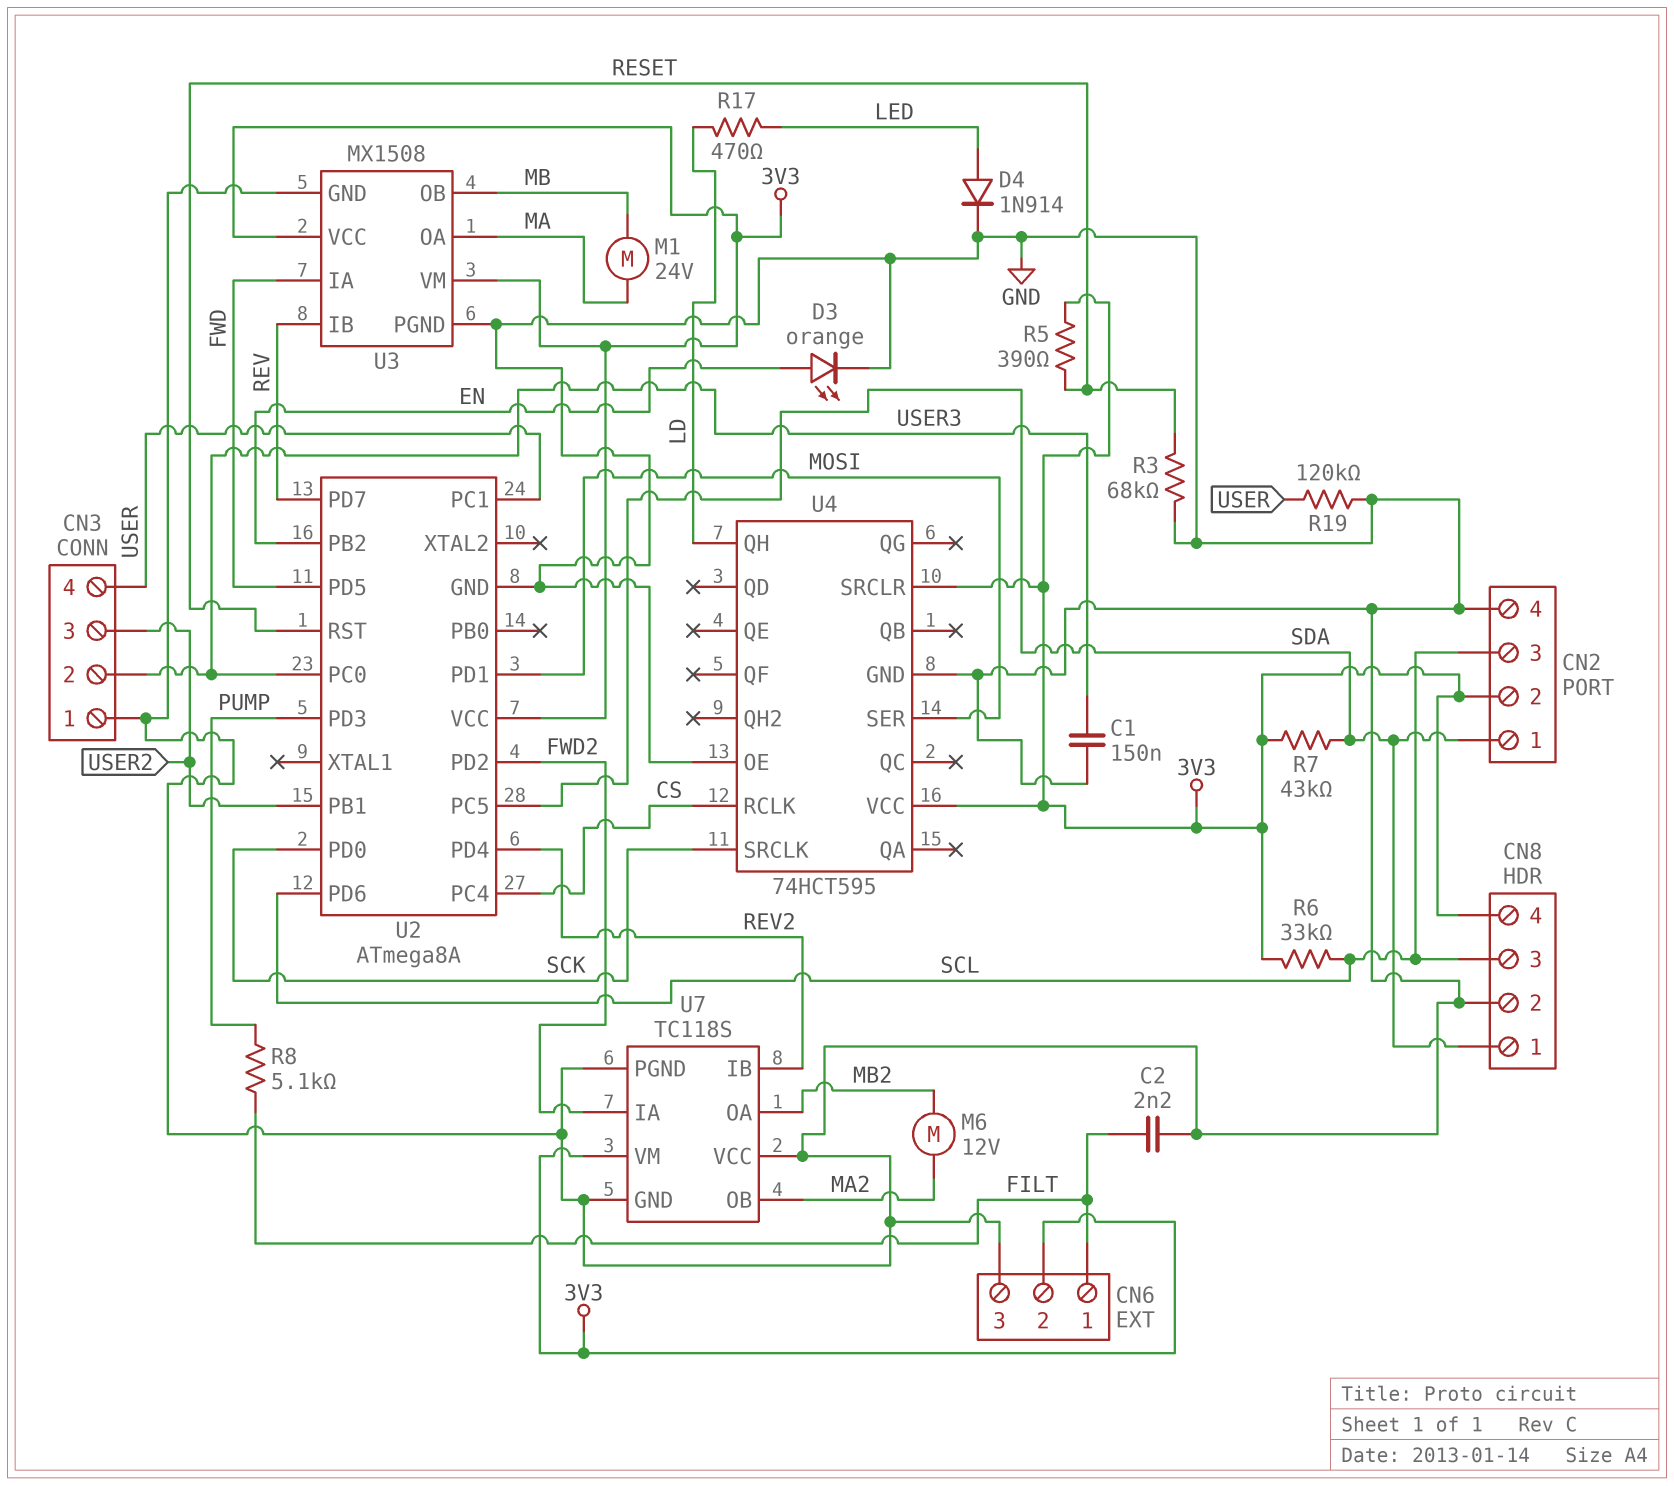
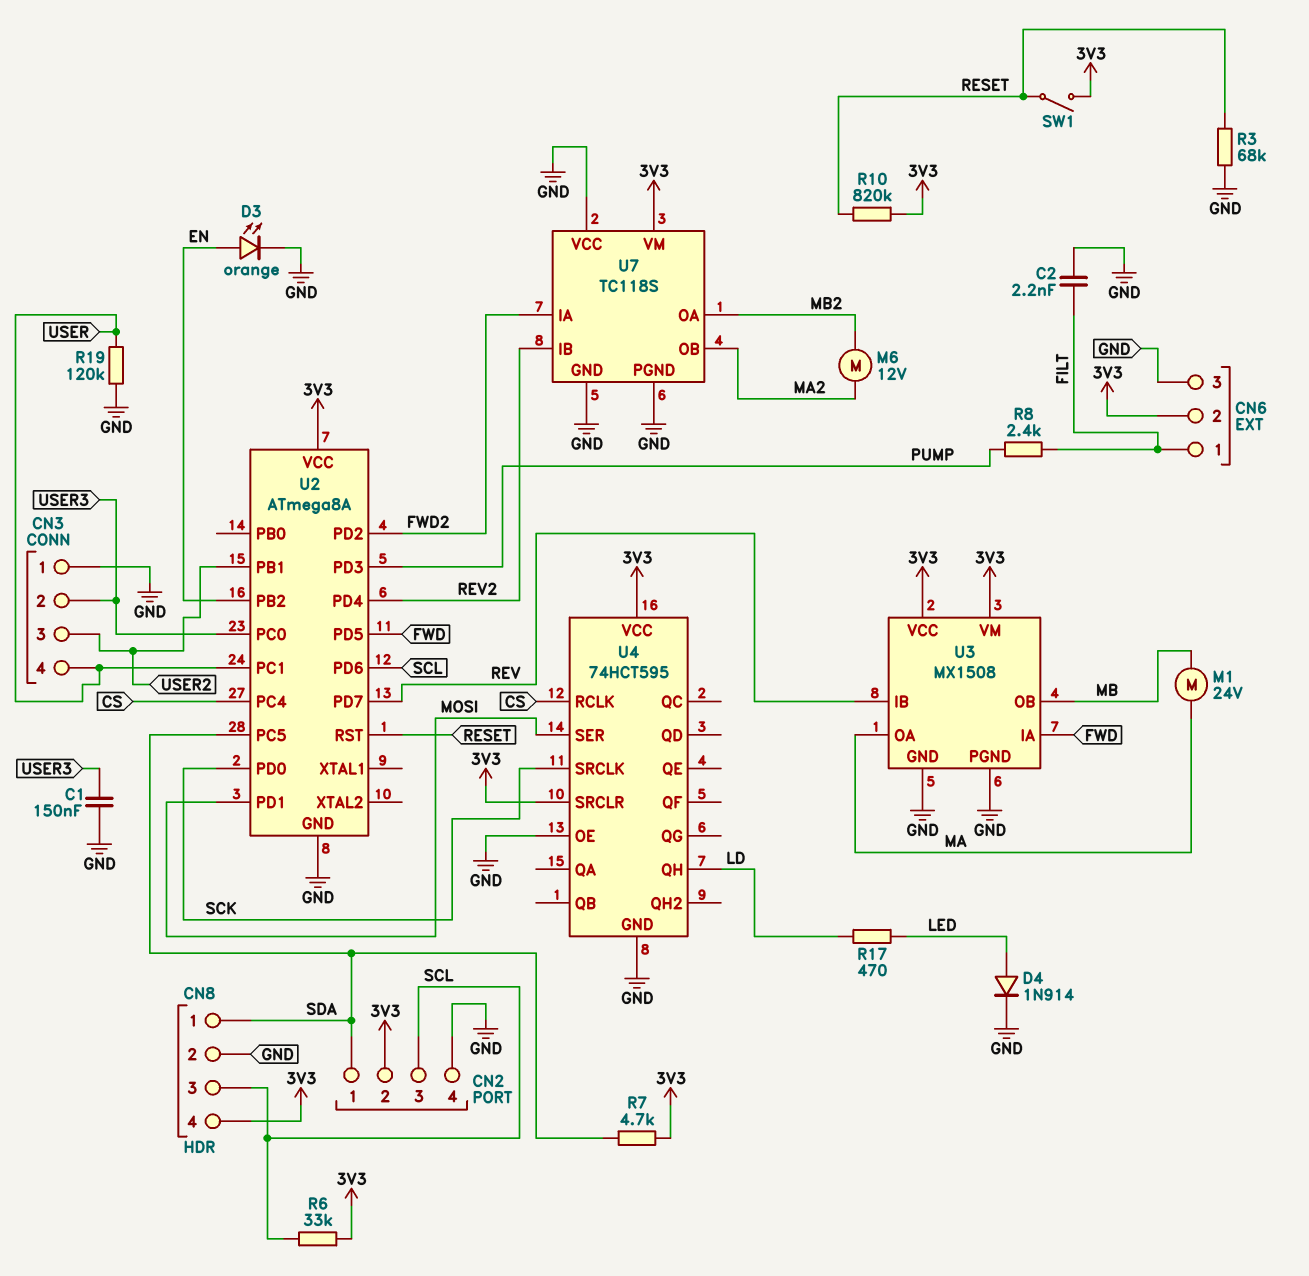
R5: 390 (3V3, RESET) -> none
R7: 43k (3V3, SDA) -> 4.7k (3V3, SDA)
R8: 5.1k (FILT, PUMP) -> 2.4k (FILT, PUMP)
R10: none -> 820k (3V3, RESET)
SW1: none -> switch (3V3, RESET)

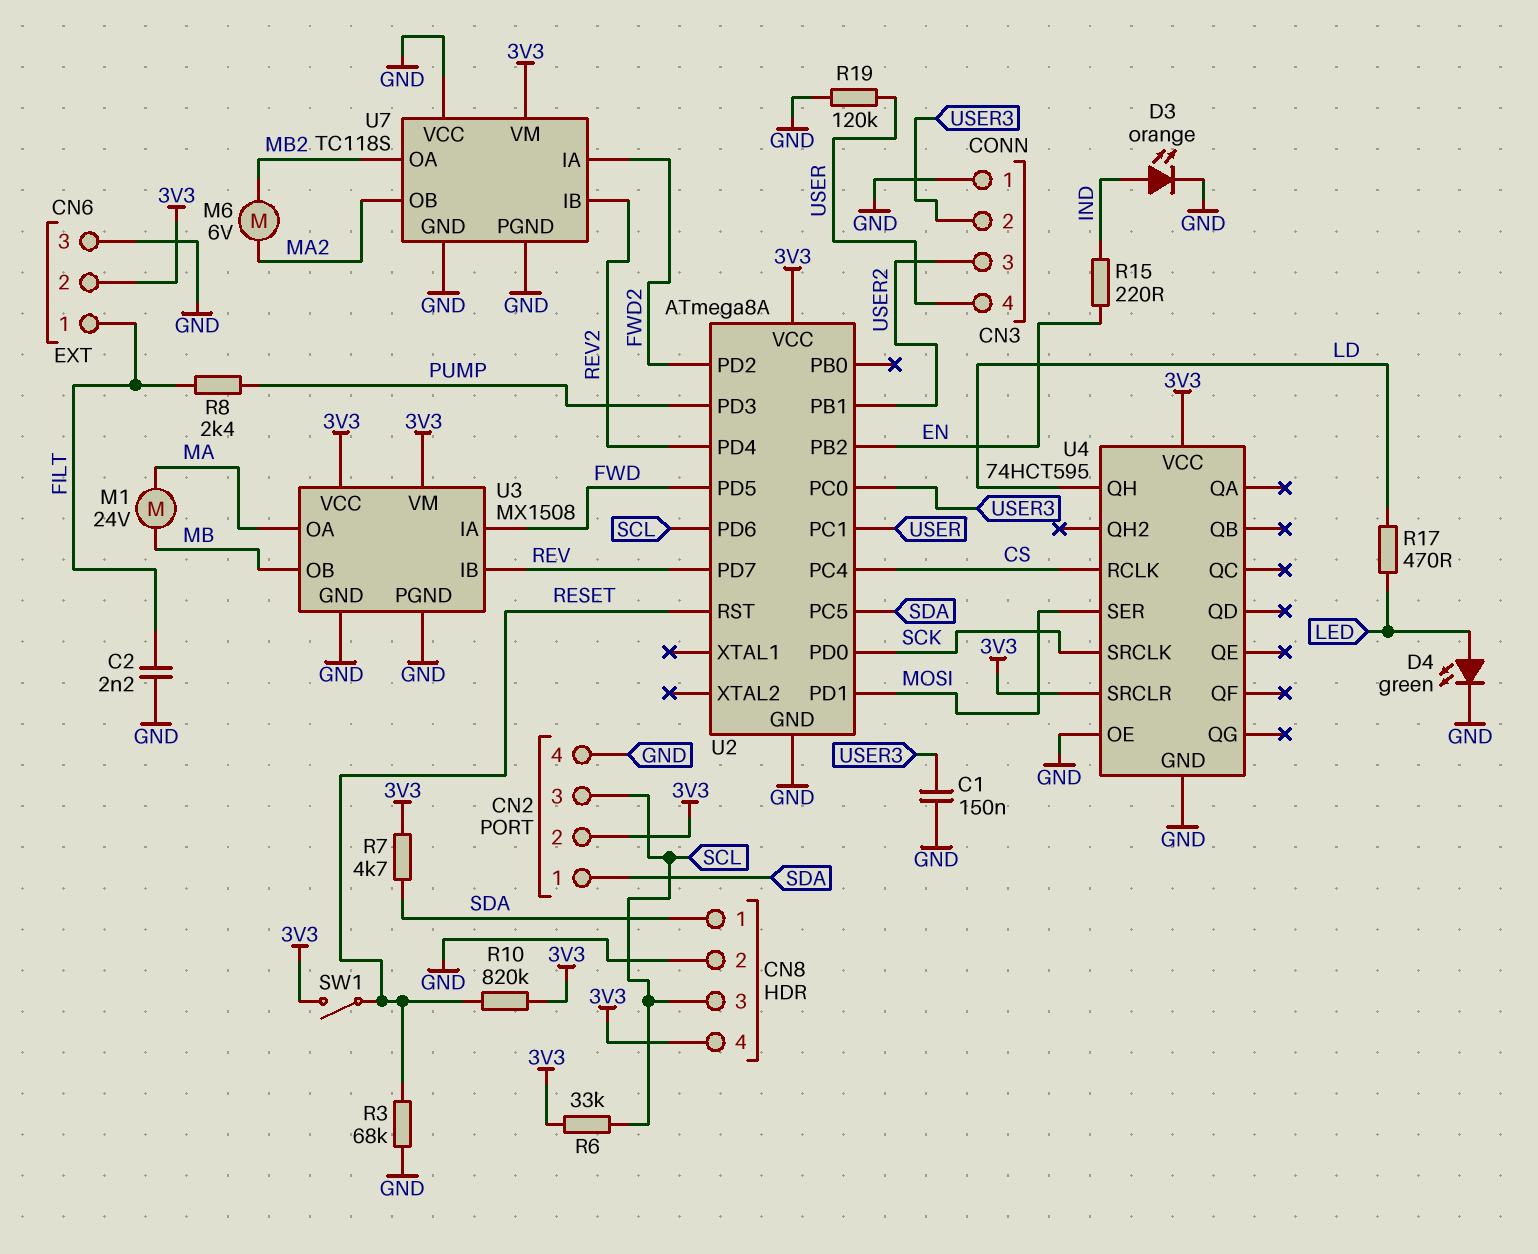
D3: LED orange (A EN, K GND) -> LED orange (A IND, K GND)
D4: diode 1N914 (A LED, K GND) -> LED green (A LED, K GND)
M6: motor 12V (MA2, MB2) -> motor 6V (MA2, MB2)
R15: none -> 220 (EN, IND)

